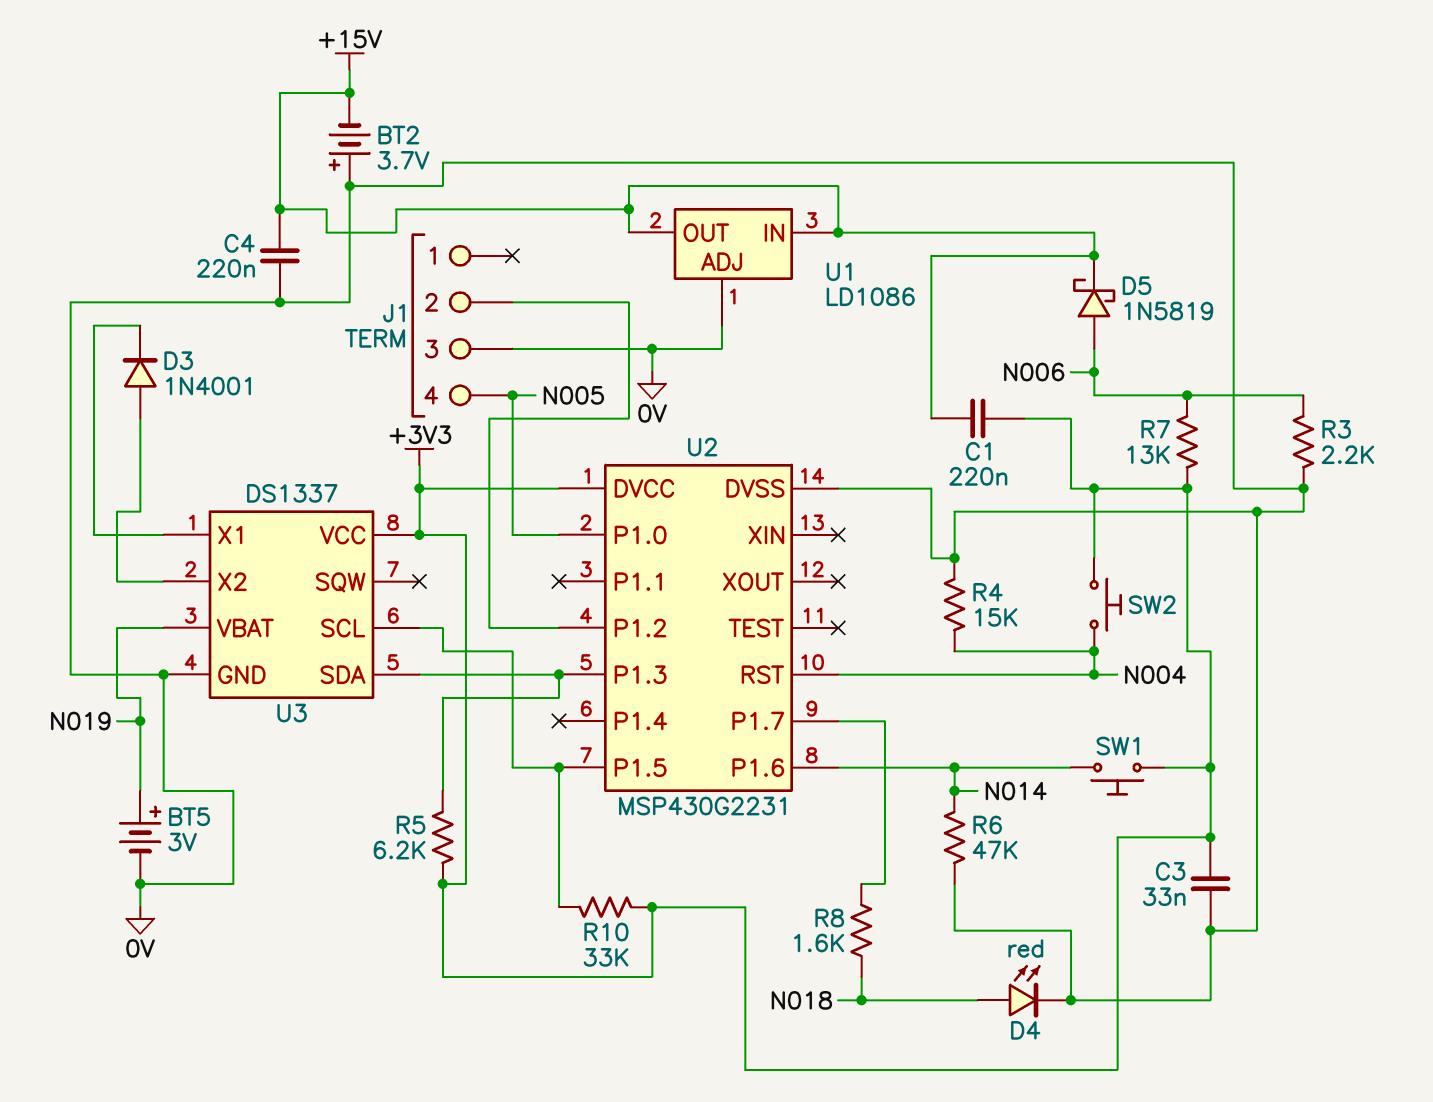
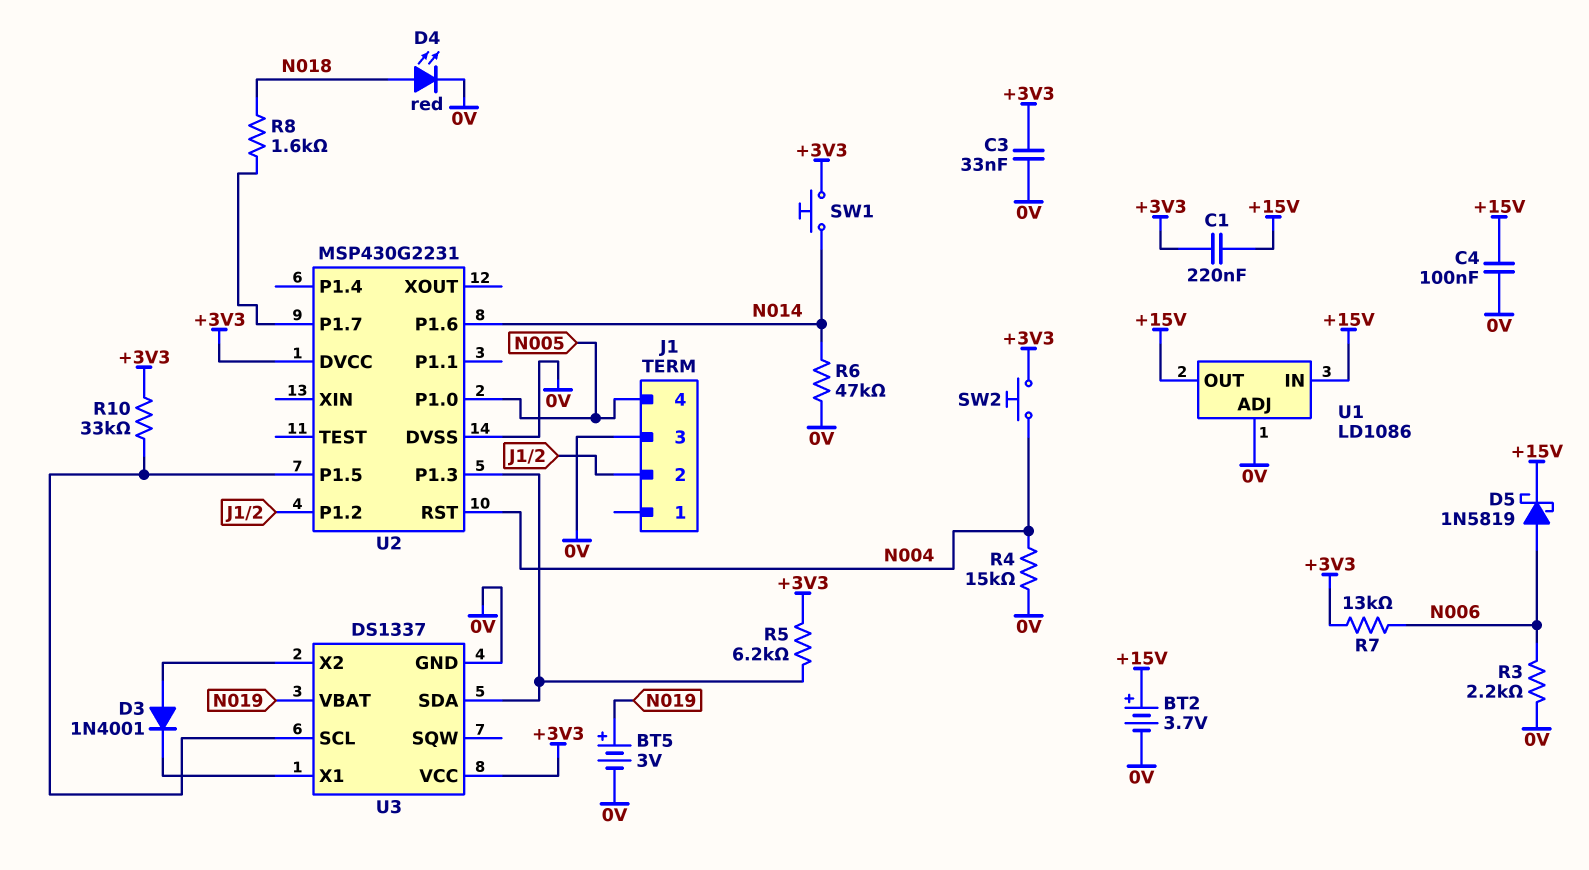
BT2: 3.7V (plus 0V, minus +15V) -> 3.7V (plus +15V, minus 0V)
C4: 220nF (+15V, 0V) -> 100nF (+15V, 0V)

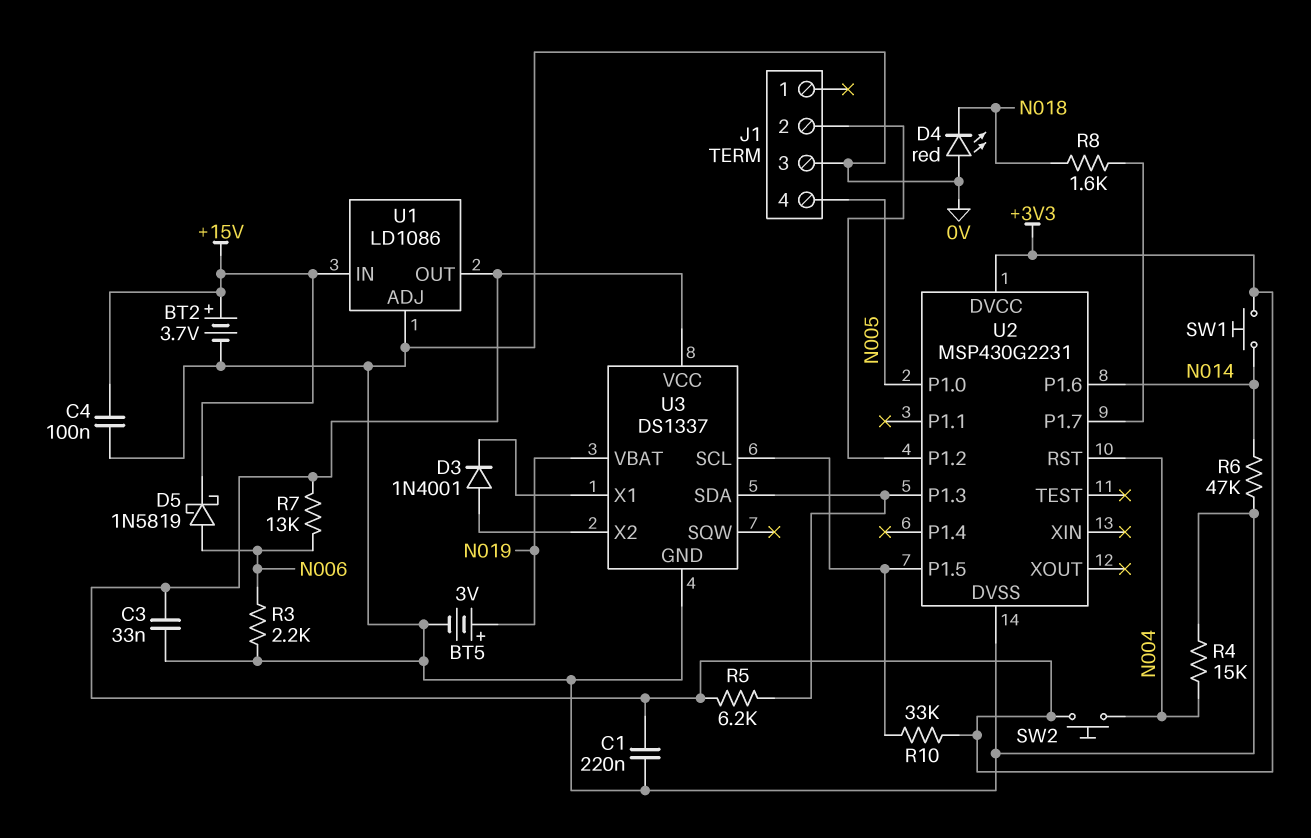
C1: 220nF (+3V3, +15V) -> 220nF (+3V3, 0V)
D4: LED red (A N018, K 0V) -> LED red (A 0V, K N018)
U1 pin OUT: +15V -> +3V3

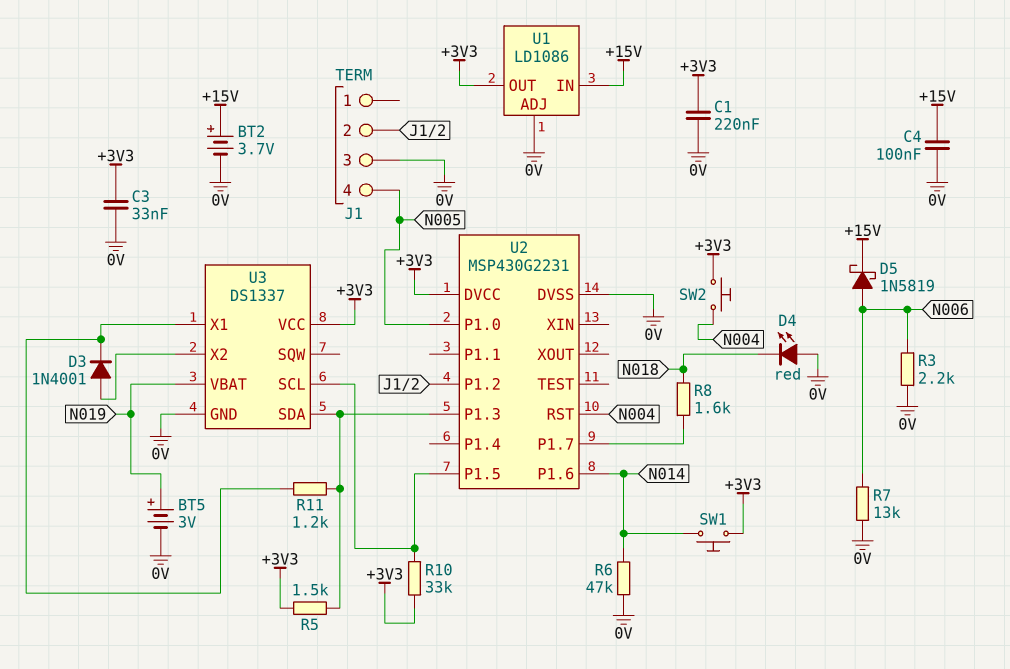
R4: 15k (0V, N004) -> none
R5: 6.2k (+3V3, U2/P1.3) -> 1.5k (+3V3, U2/P1.3)
R7: 13k (+3V3, N006) -> 13k (0V, N006)
R11: none -> 1.2k (U2/P1.3, U3/X1)

